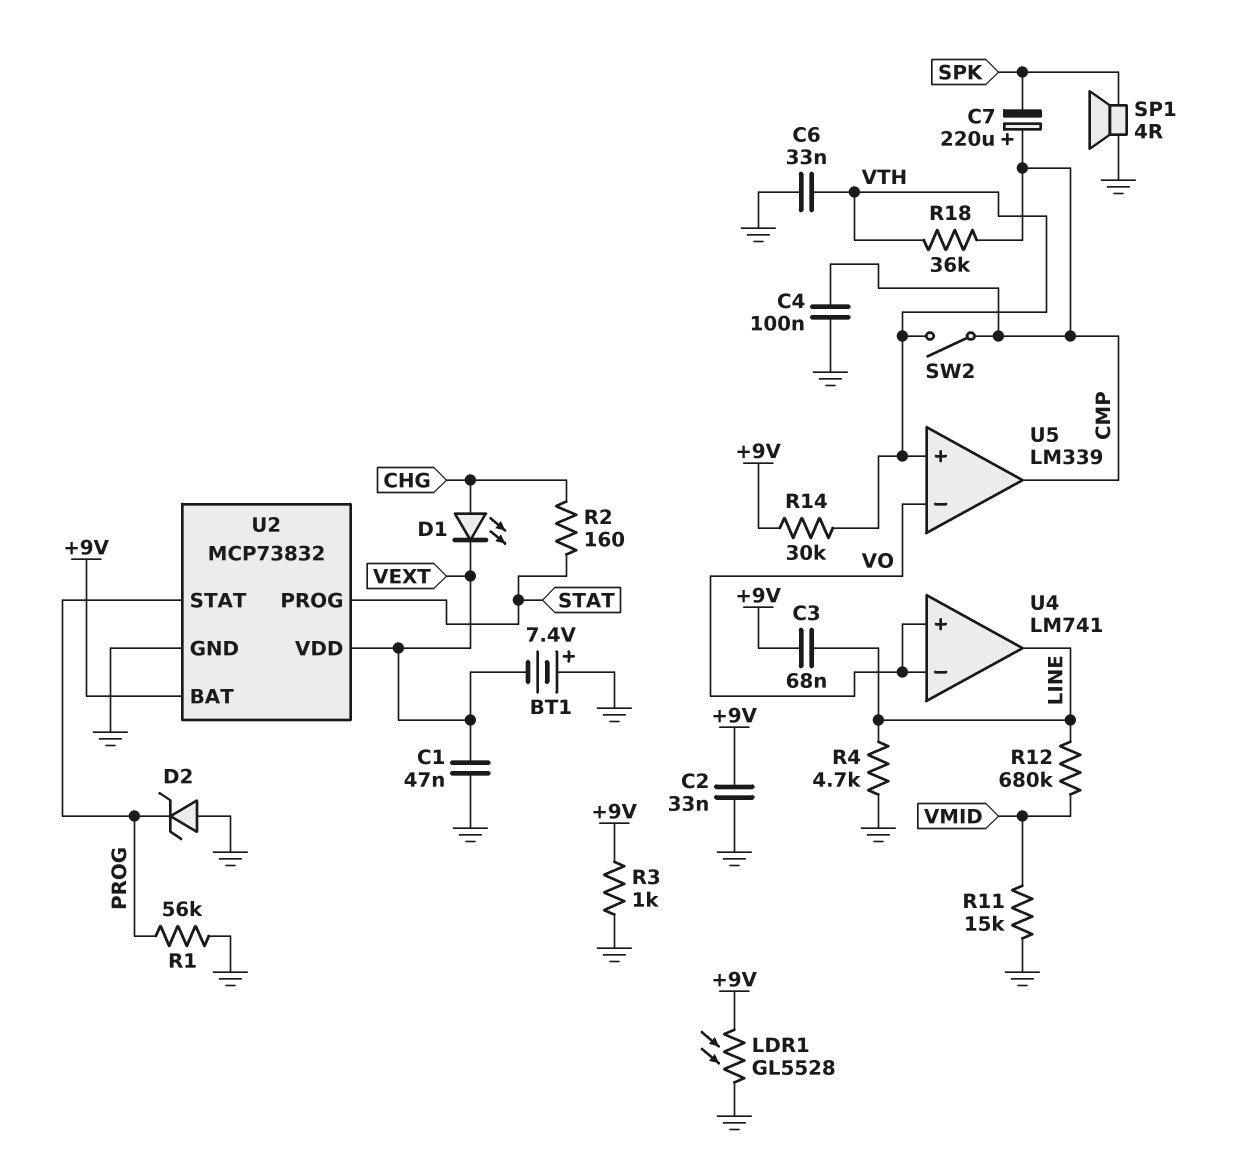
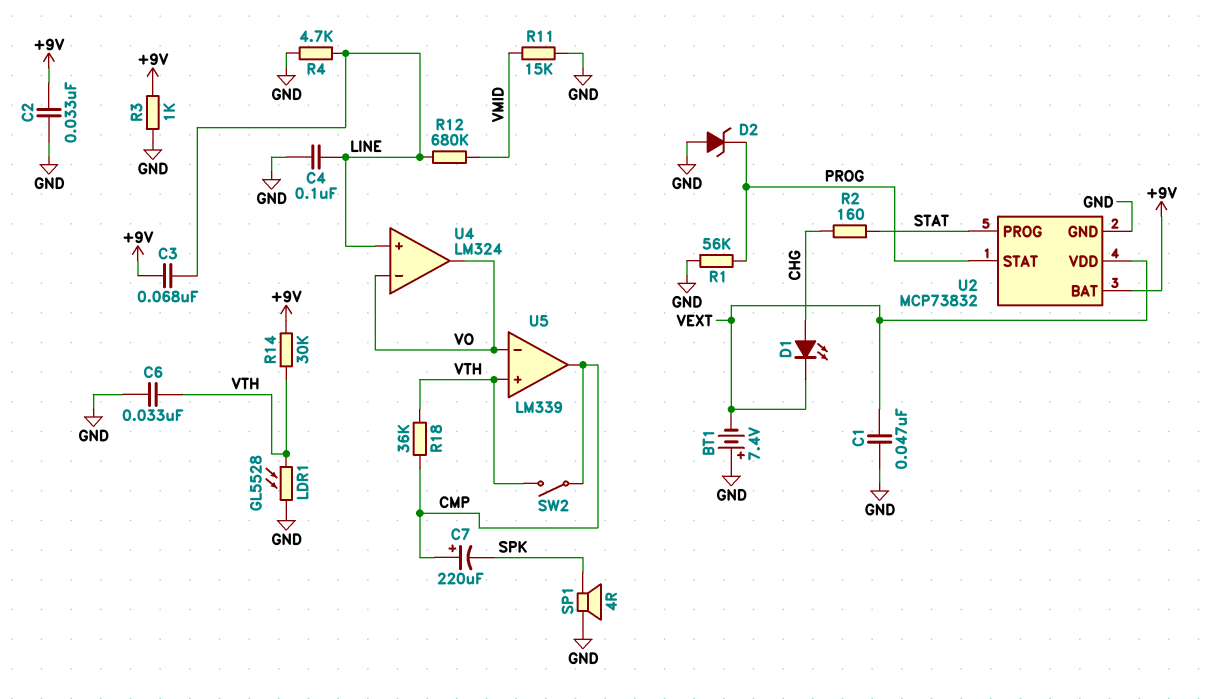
C4: 100nF (CMP, GND) -> 100nF (GND, LINE)
LDR1: GL5528 (+9V, GND) -> GL5528 (GND, VTH)
U4: LM741 -> LM324
U4 pin in+: VO -> LINE
U4 pin out: LINE -> VO

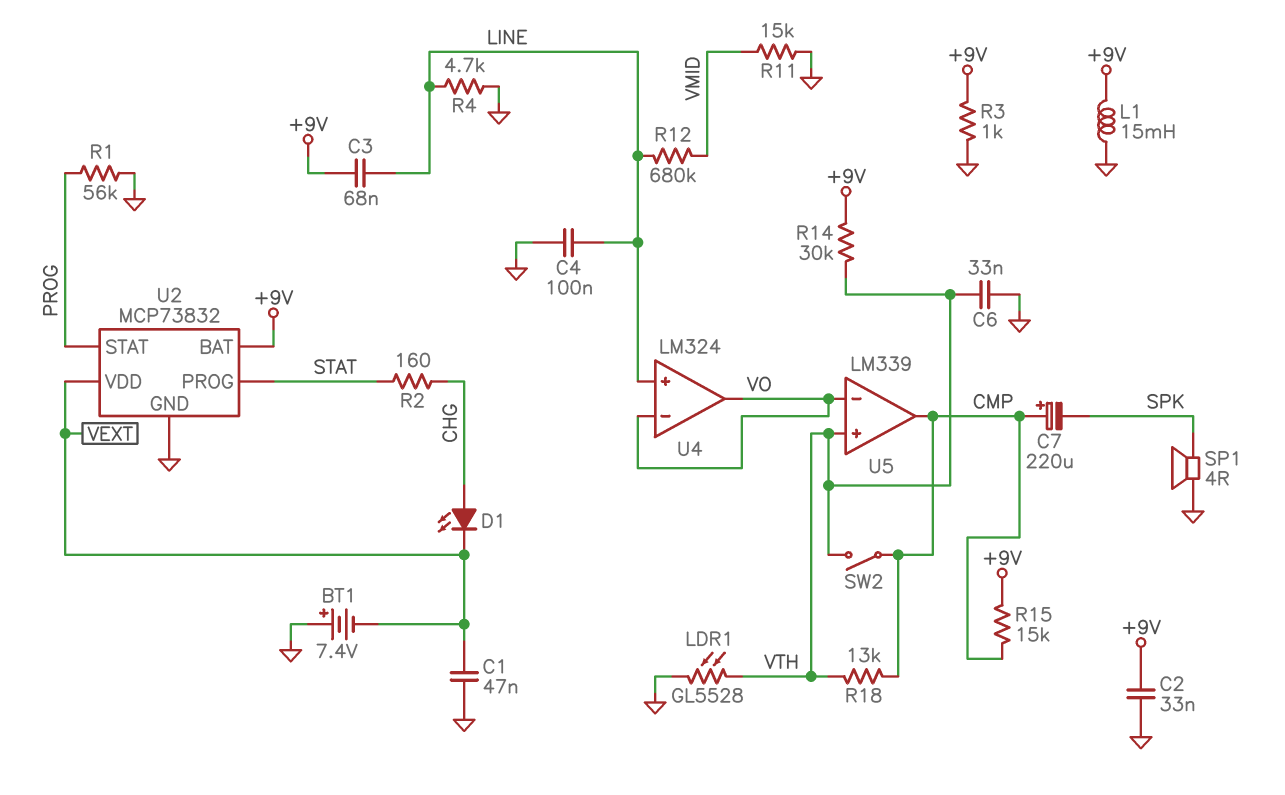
D2: zener (A GND, K PROG) -> none
L1: none -> 15mH (+9V, GND)
R15: none -> 15k (+9V, CMP)
R18: 36k (CMP, VTH) -> 13k (CMP, VTH)

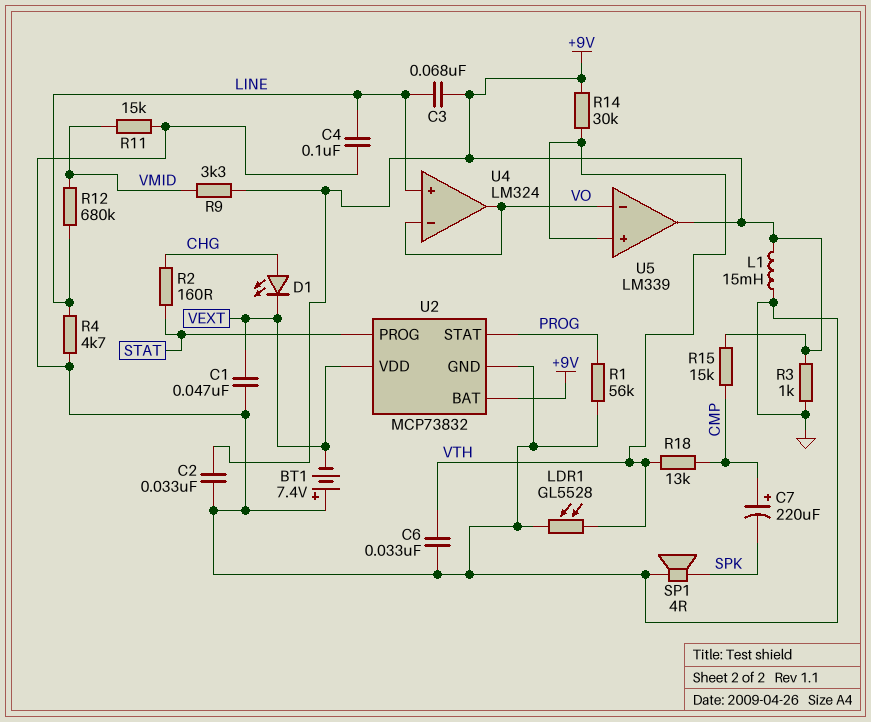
R9: none -> 3.3k (+9V, VMID)
SW2: switch (CMP, VTH) -> none
U5 pin out: CMP -> +9V

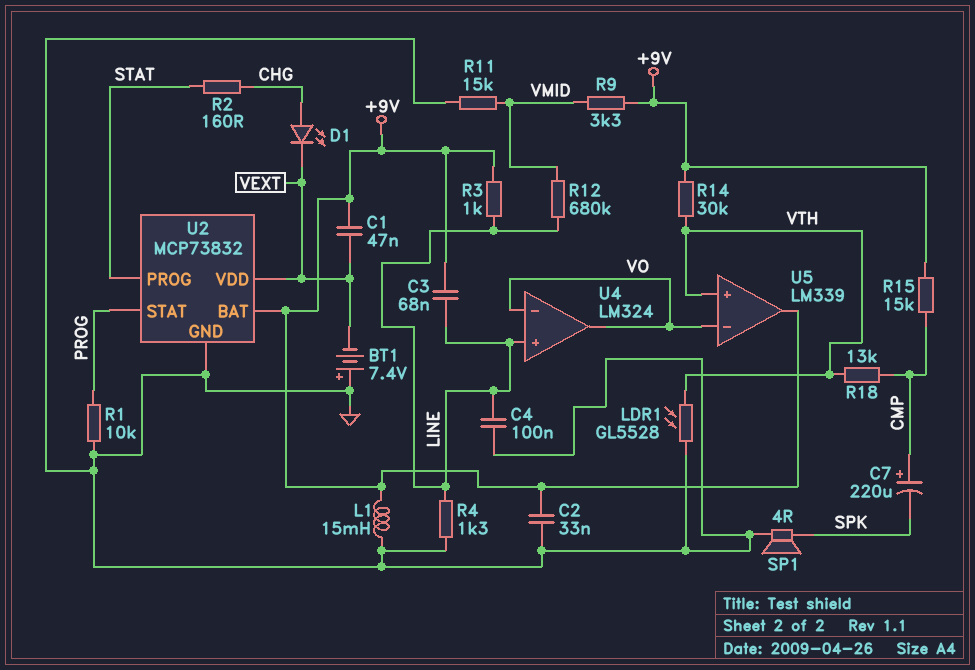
C1: 47nF (GND, VEXT) -> 47nF (+9V, VEXT)
C6: 33nF (GND, VTH) -> none
R1: 56k (GND, PROG) -> 10k (GND, PROG)
R3: 1k (+9V, GND) -> 1k (+9V, LINE)
R4: 4.7k (GND, LINE) -> 1.3k (GND, LINE)

